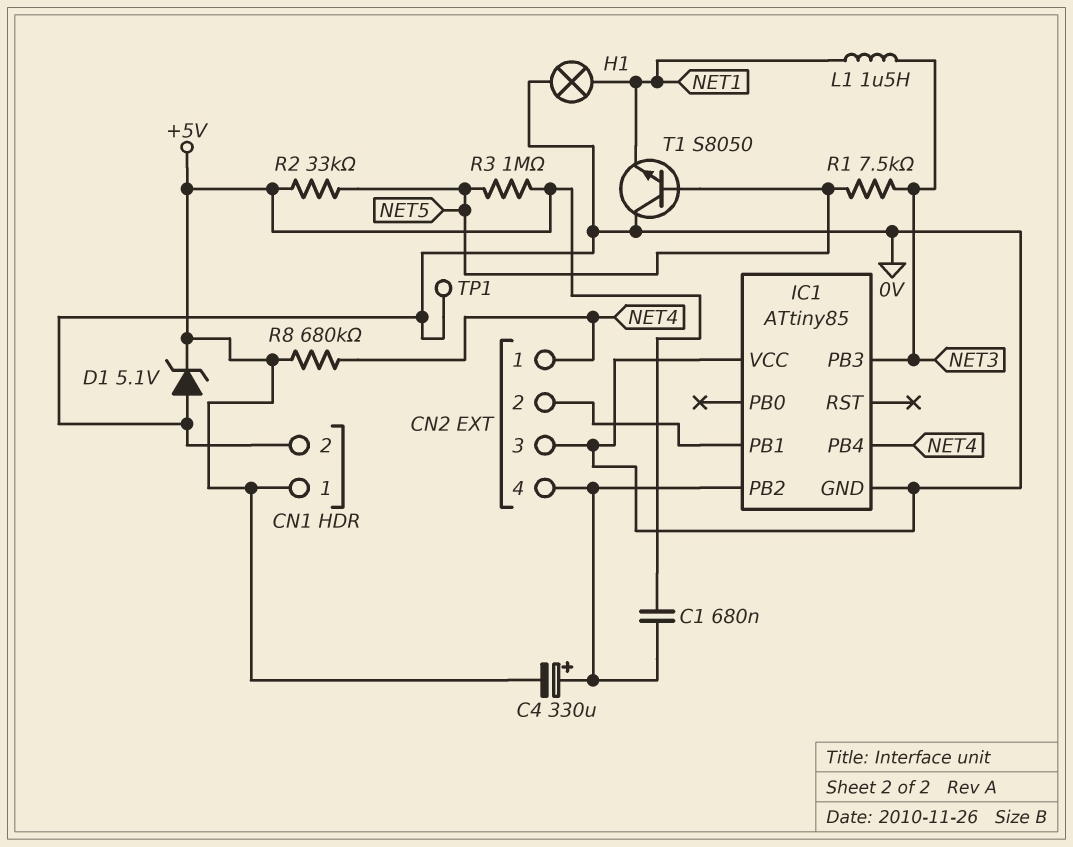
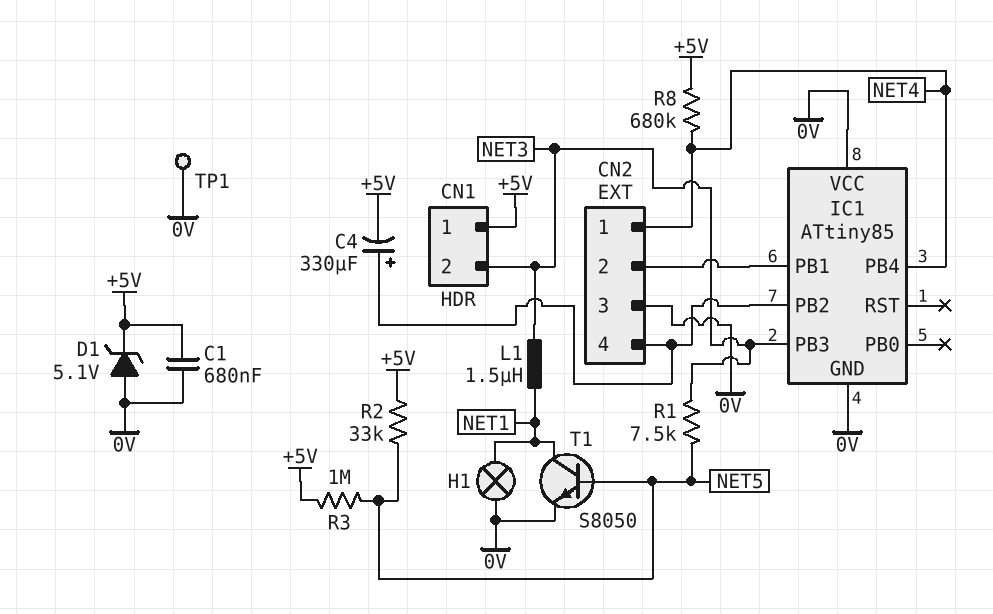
C1: 680nF (+5V, CN2/4) -> 680nF (+5V, 0V)
CN1 pin 2: 0V -> NET3
T1: NPN S8050 (B NET5, C 0V, E NET1) -> NPN S8050 (B NET5, C NET1, E 0V)

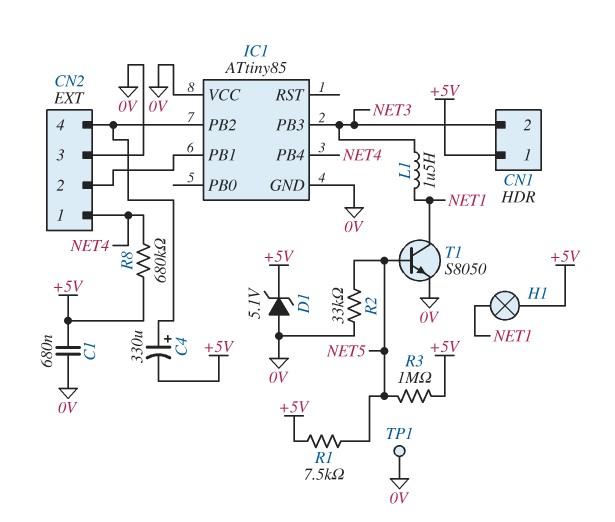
H1: lamp (0V, NET1) -> lamp (+5V, NET1)
R1: 7.5k (NET3, NET5) -> 7.5k (+5V, NET5)
R2: 33k (+5V, NET5) -> 33k (0V, NET5)

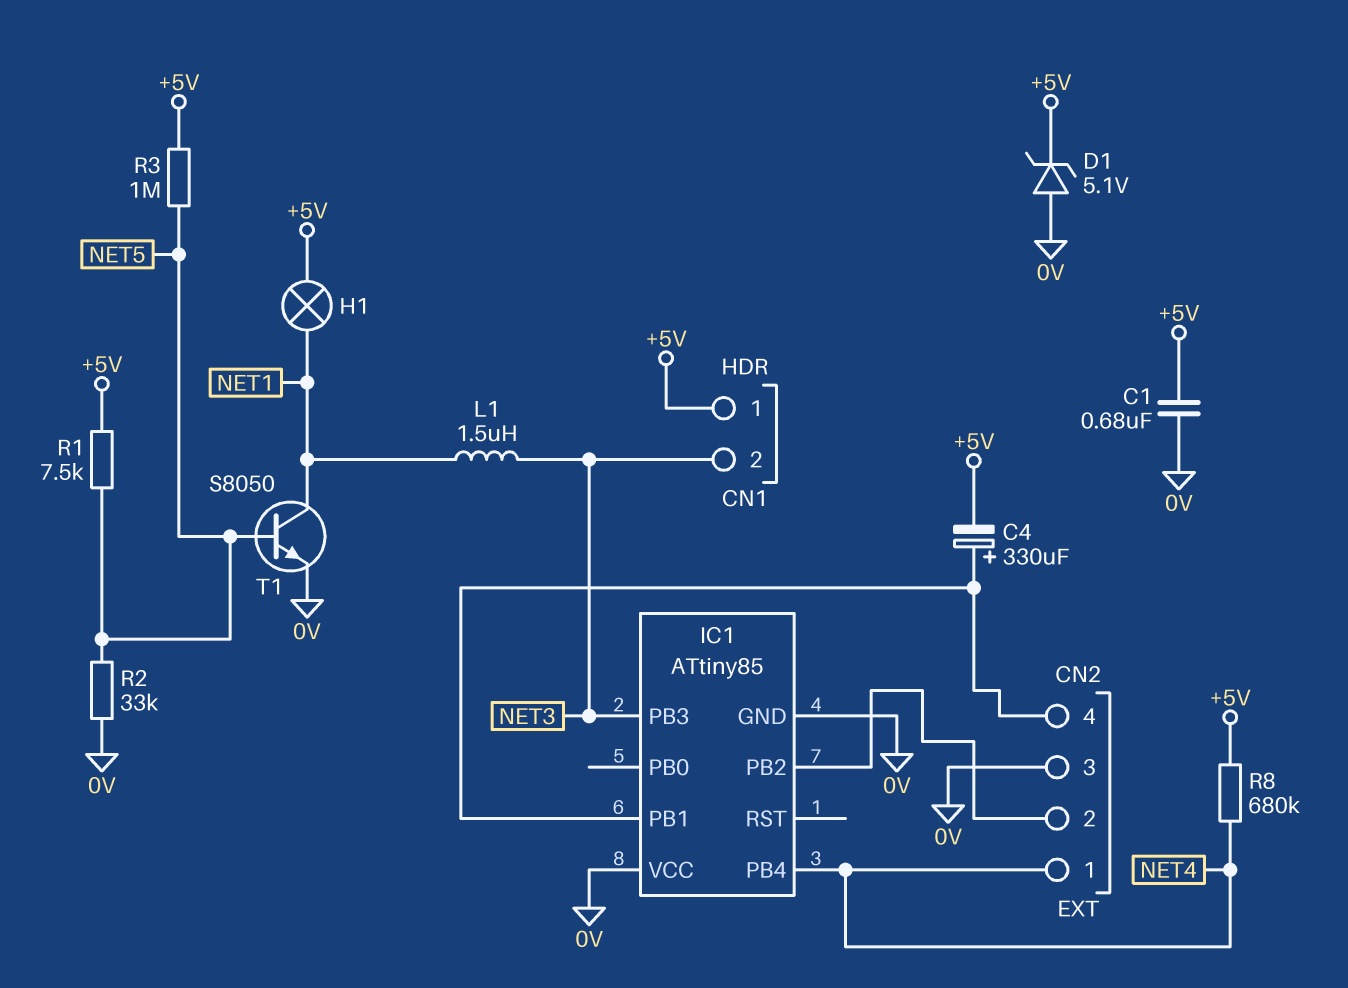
IC1 pin PB1: CN2/2 -> CN2/4
IC1 pin PB2: CN2/4 -> CN2/2
TP1: test point (0V) -> none

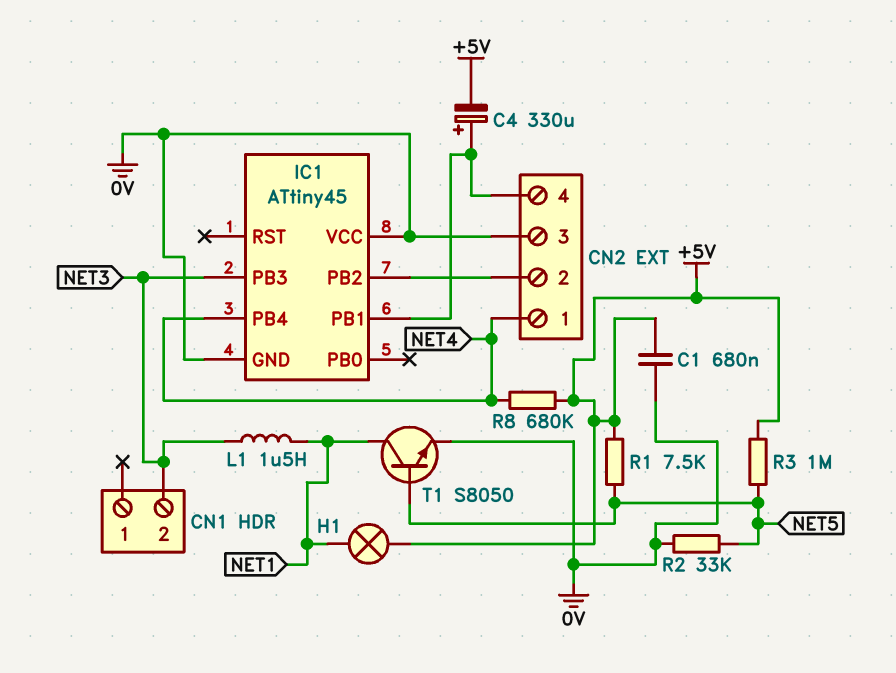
CN1 pin 1: +5V -> none
D1: zener 5.1V (A 0V, K +5V) -> none
IC1: ATtiny85 -> ATtiny45

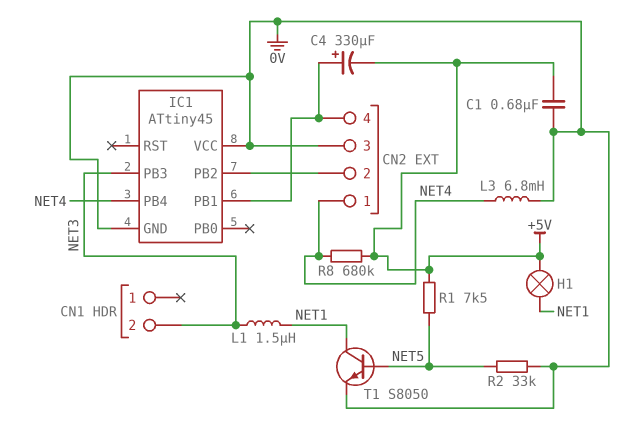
L3: none -> 6.8mH (0V, NET4)
R3: 1M (+5V, NET5) -> none

